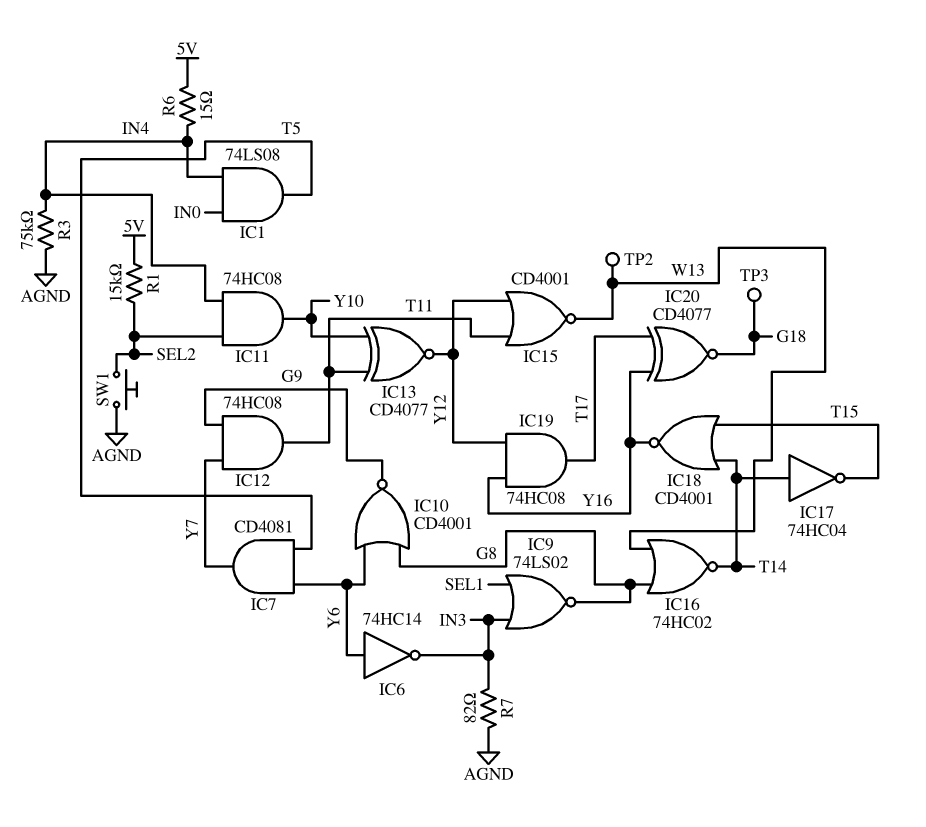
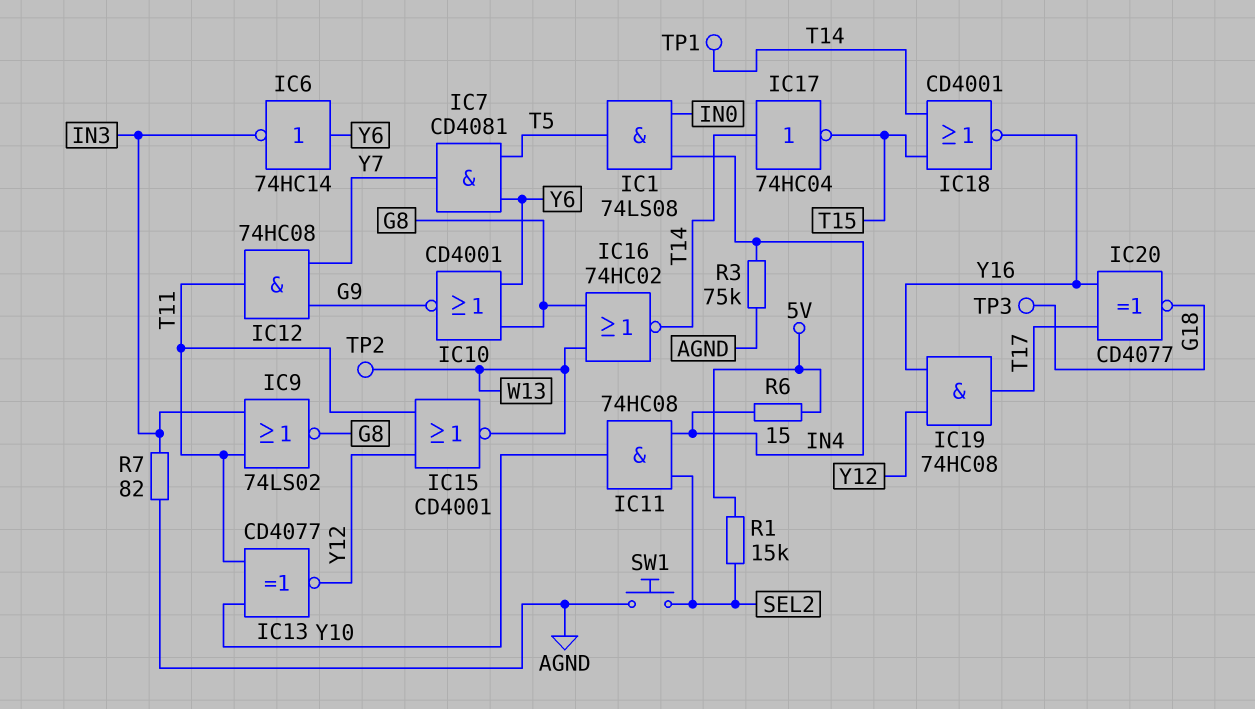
IC9: NOR 74LS02 (in IN3, in SEL1, out G8) -> NOR 74LS02 (in IN3, in T11, out G8)
TP1: none -> test point (T14)

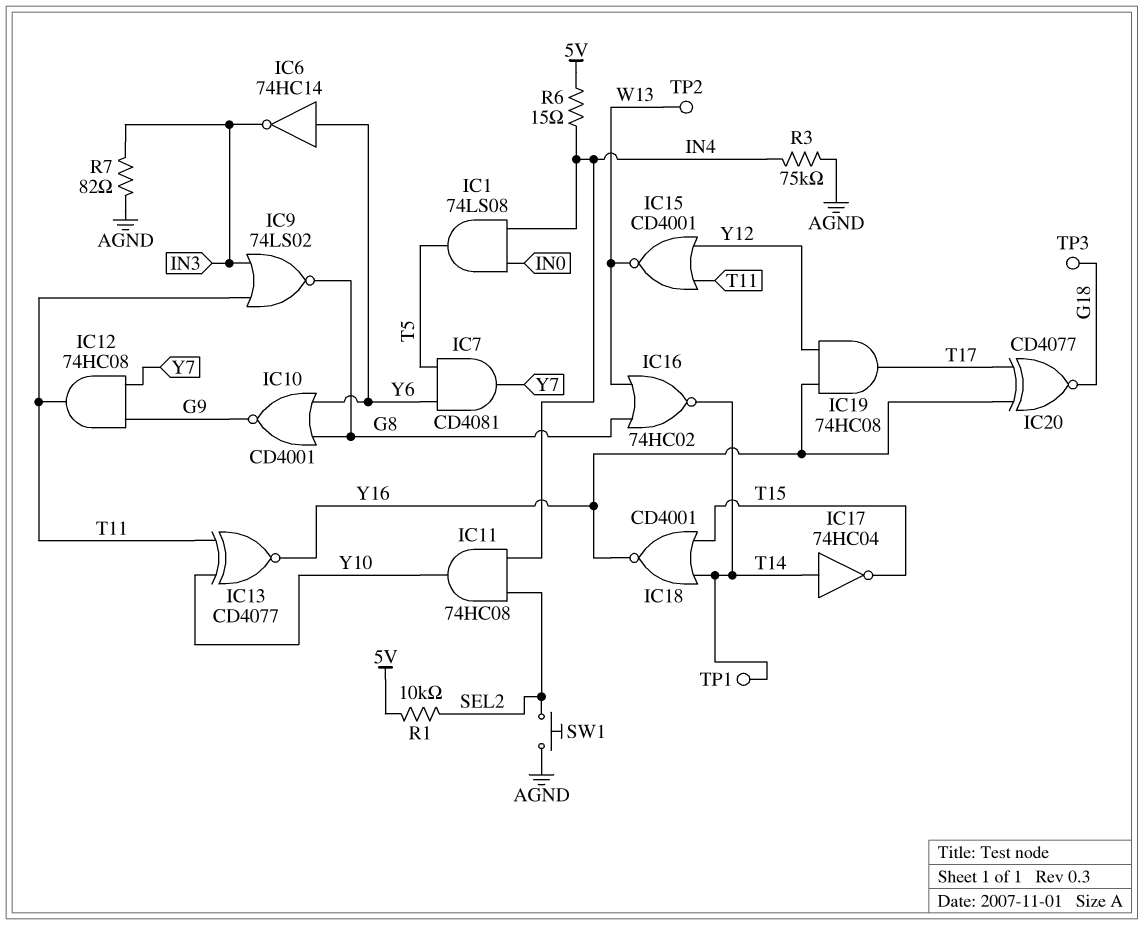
IC13: XNOR CD4077 (in T11, in Y10, out Y12) -> XNOR CD4077 (in T11, in Y10, out Y16)
R1: 15k (5V, SEL2) -> 10k (5V, SEL2)

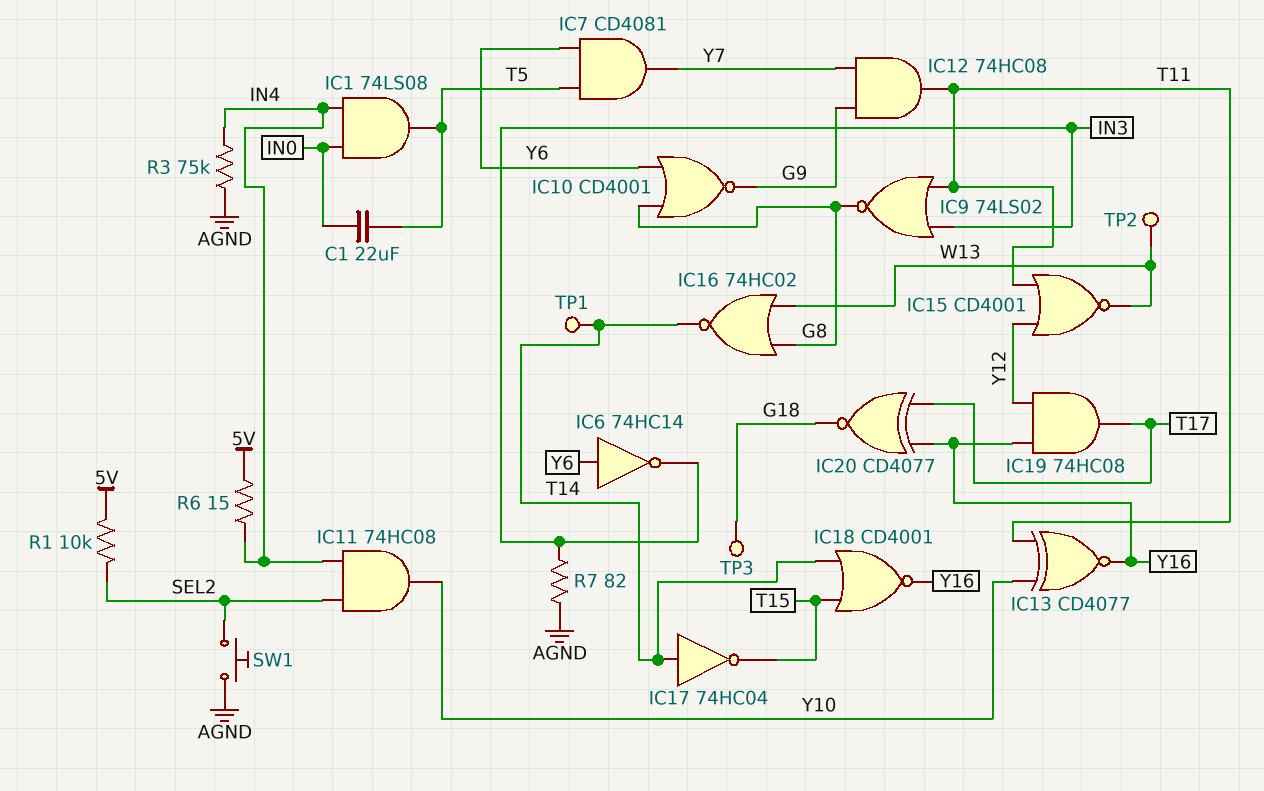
C1: none -> 22uF (IN0, T5)

